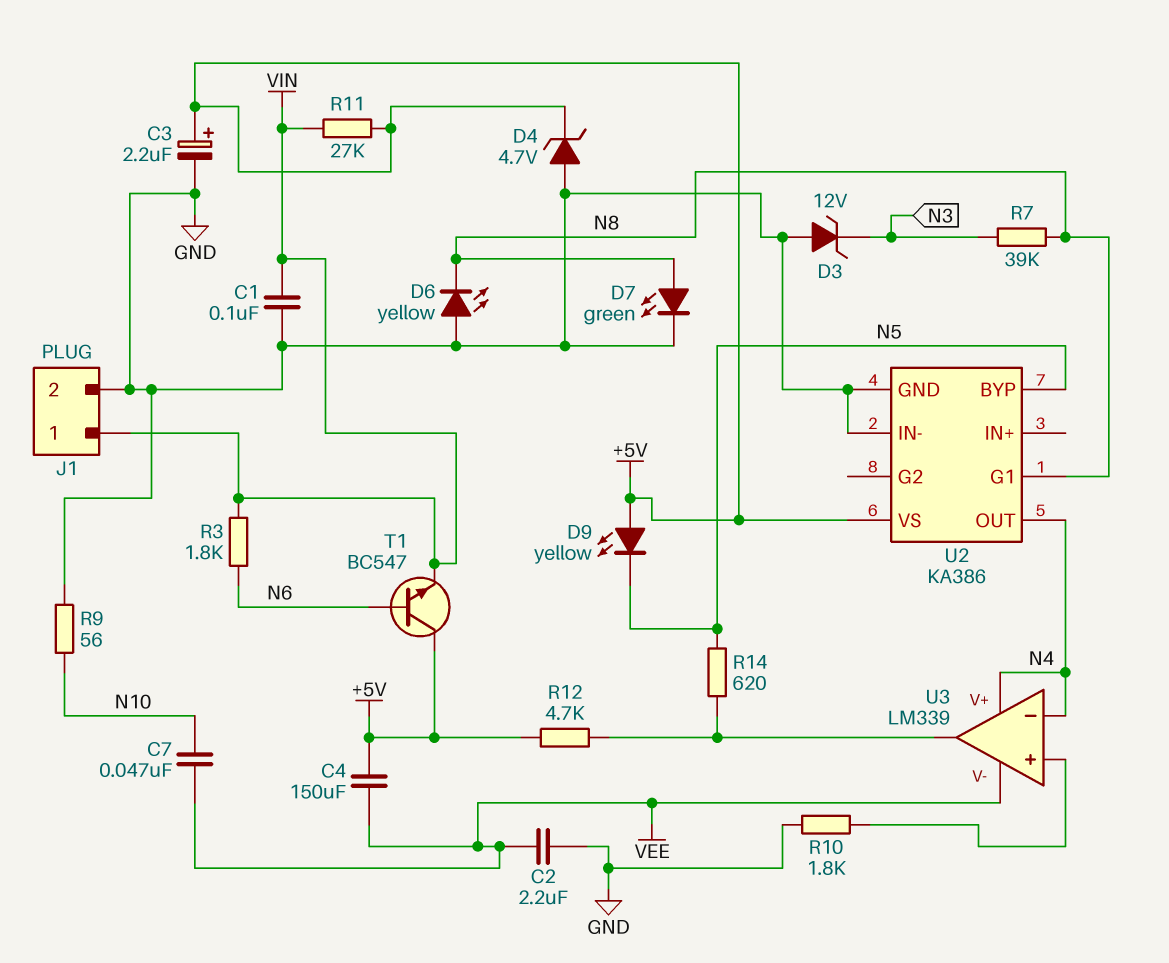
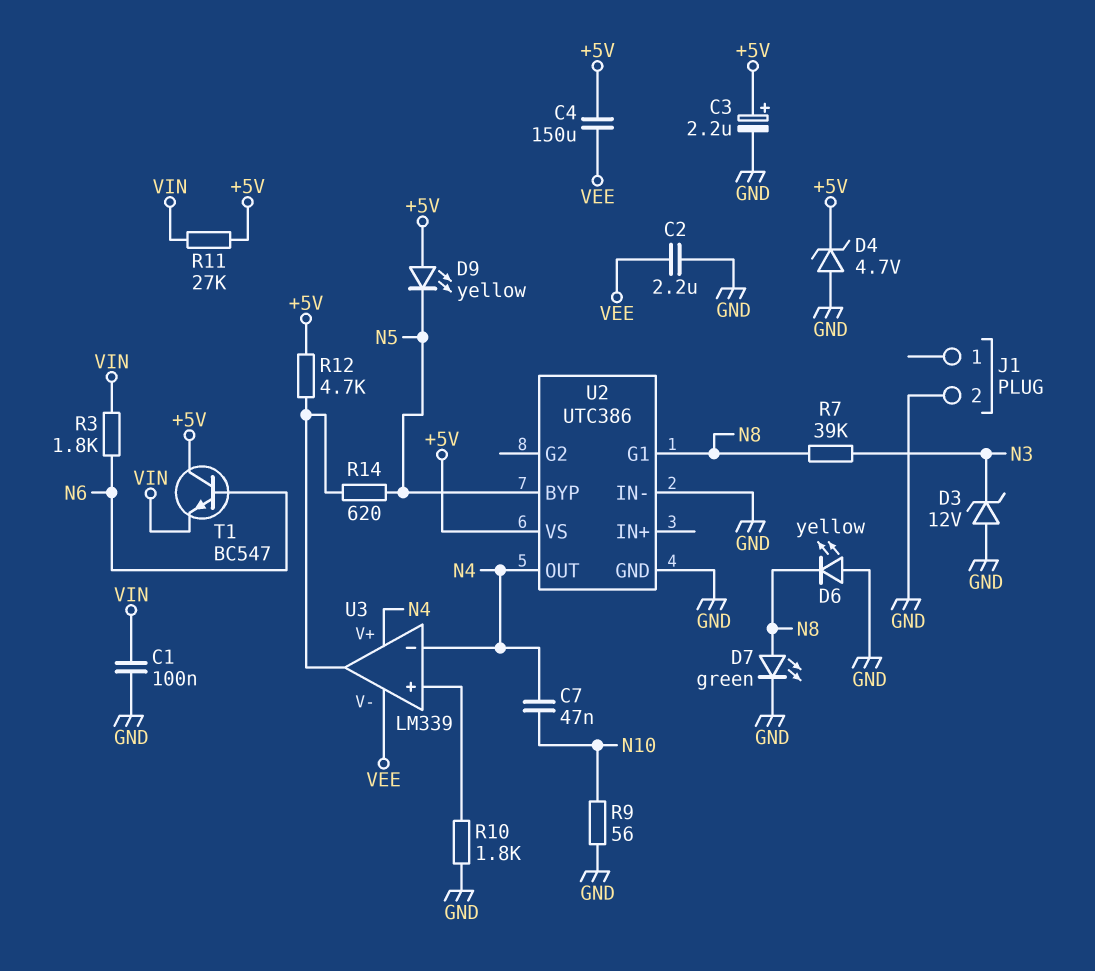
C7: 47nF (N10, VEE) -> 47nF (N4, N10)
J1 pin 1: VIN -> none
U2: KA386 -> UTC386

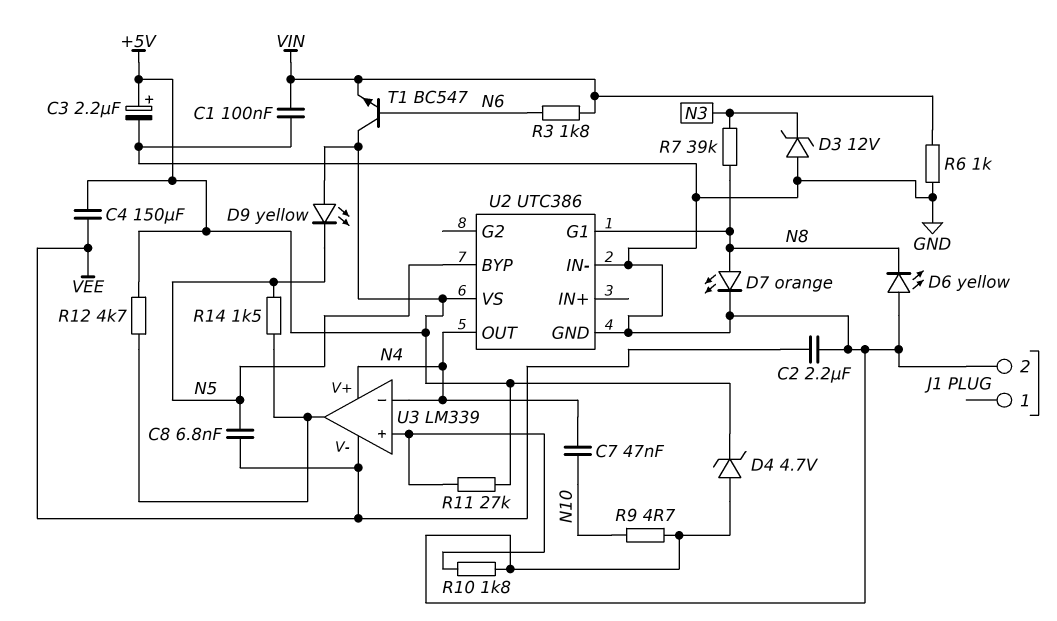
C8: none -> 6.8nF (N5, VEE)
D7: LED green (A N8, K GND) -> LED orange (A N8, K GND)
R6: none -> 1k (GND, VIN)
R9: 56 (GND, N10) -> 4.7 (GND, N10)
R11: 27k (+5V, VIN) -> 27k (+5V, U3/in+)
R14: 620 (N5, U3/out) -> 1.5k (N5, U3/out)

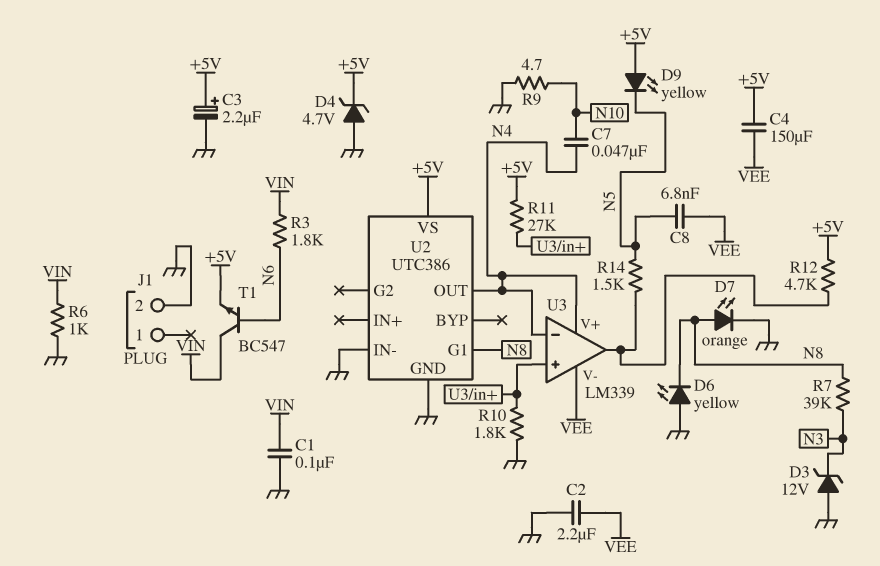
T1: NPN BC547 (B N6, C +5V, E VIN) -> NPN BC547 (B N6, C VIN, E +5V)
U2 pin BYP: N5 -> none

